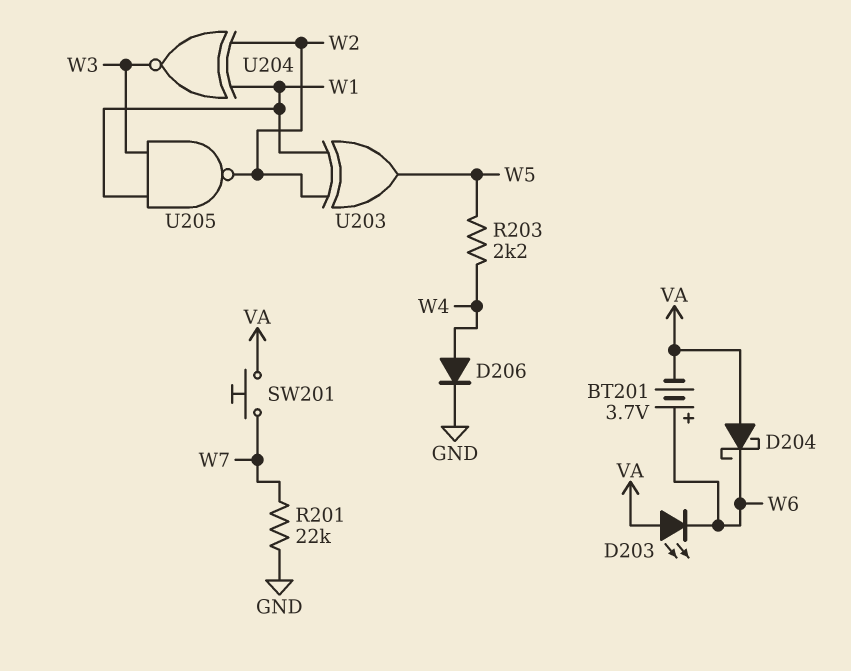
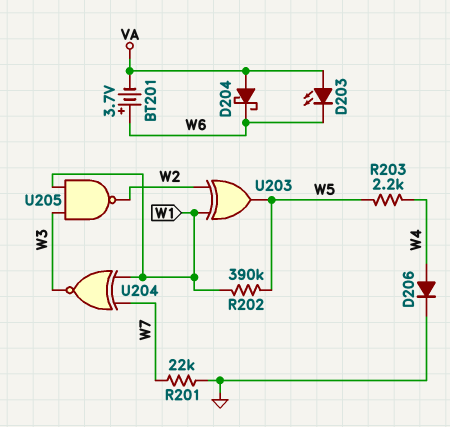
R202: none -> 390k (W1, W5)
SW201: button (VA, W7) -> none
U204: XNOR (in W1, in W2, out W3) -> XNOR (in W1, in W7, out W3)

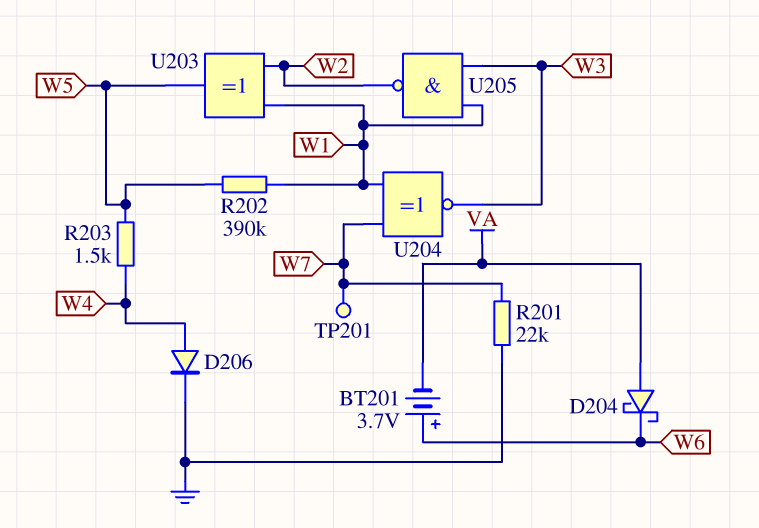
D203: LED (A VA, K W6) -> none
R203: 2.2k (W4, W5) -> 1.5k (W4, W5)
TP201: none -> test point (W7)

